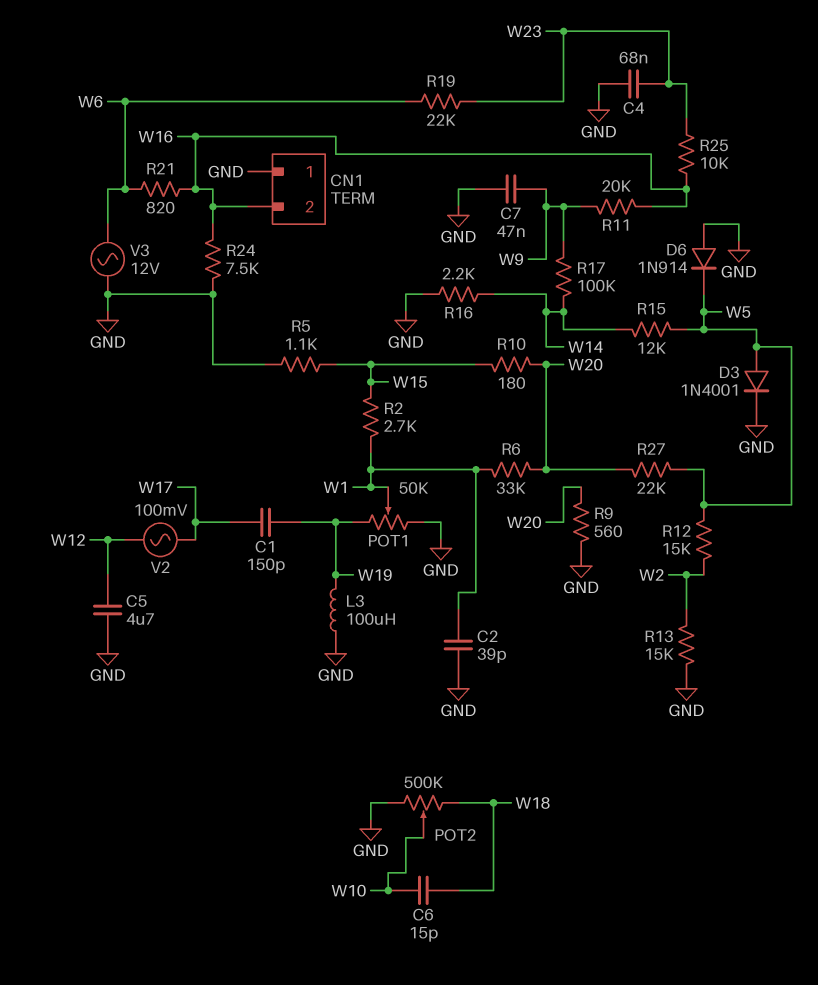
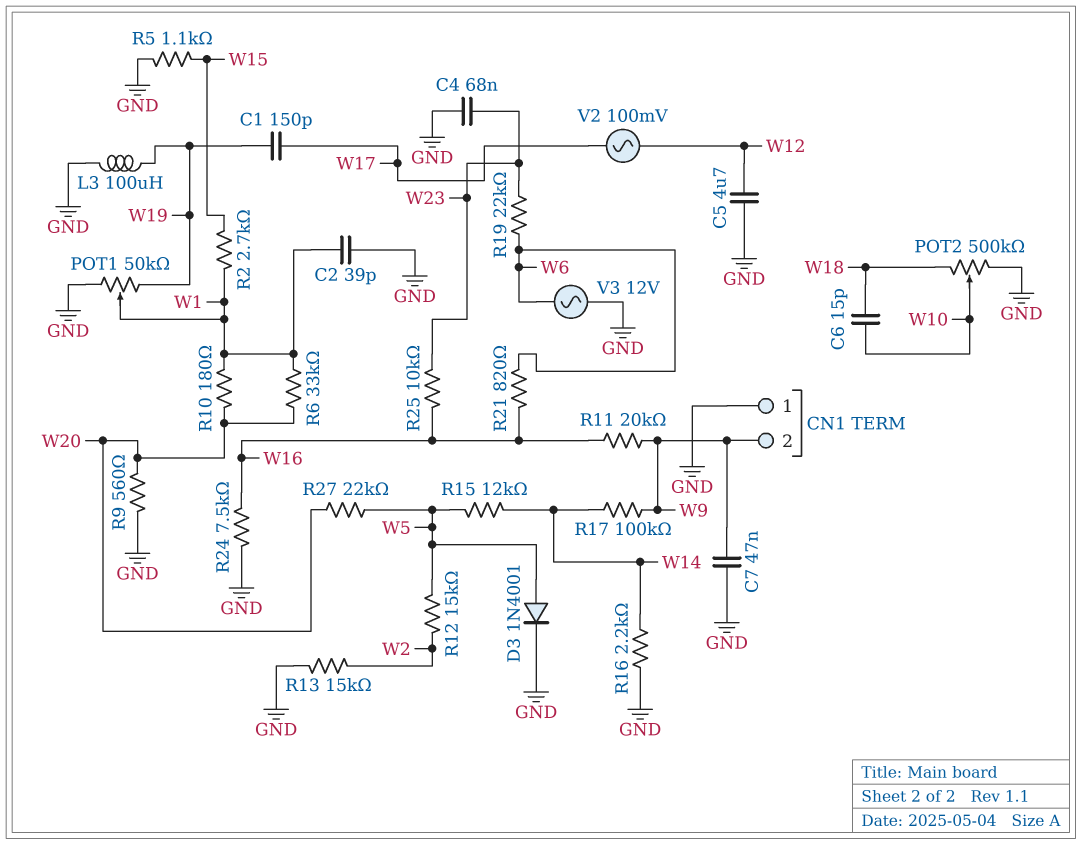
CN1 pin 2: W16 -> W9
D6: diode 1N914 (A GND, K W5) -> none
R10: 180 (W15, W20) -> 180 (W1, W20)

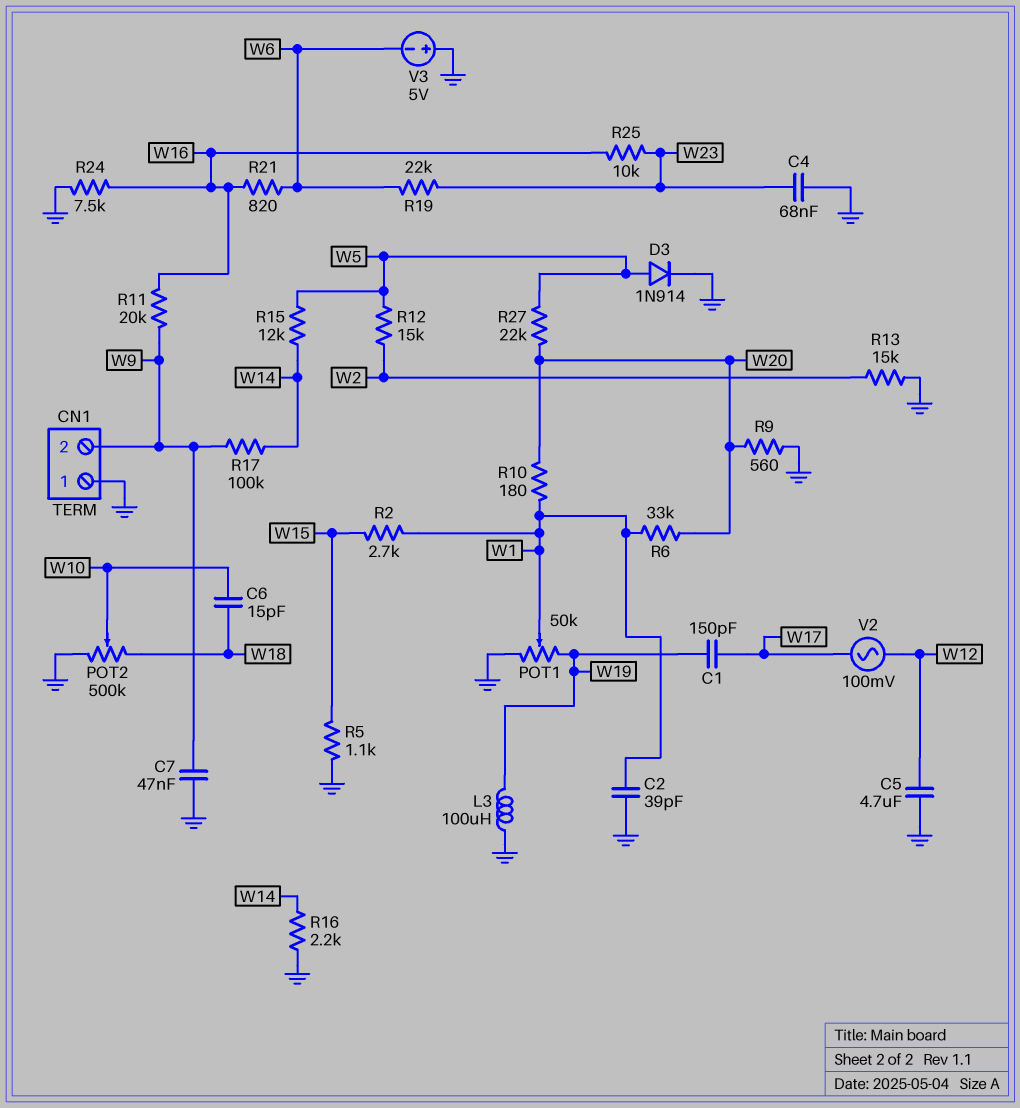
D3: diode 1N4001 (A W5, K GND) -> diode 1N914 (A W5, K GND)
V3: AC 12V (GND, W6) -> 5V (plus GND, minus W6)

